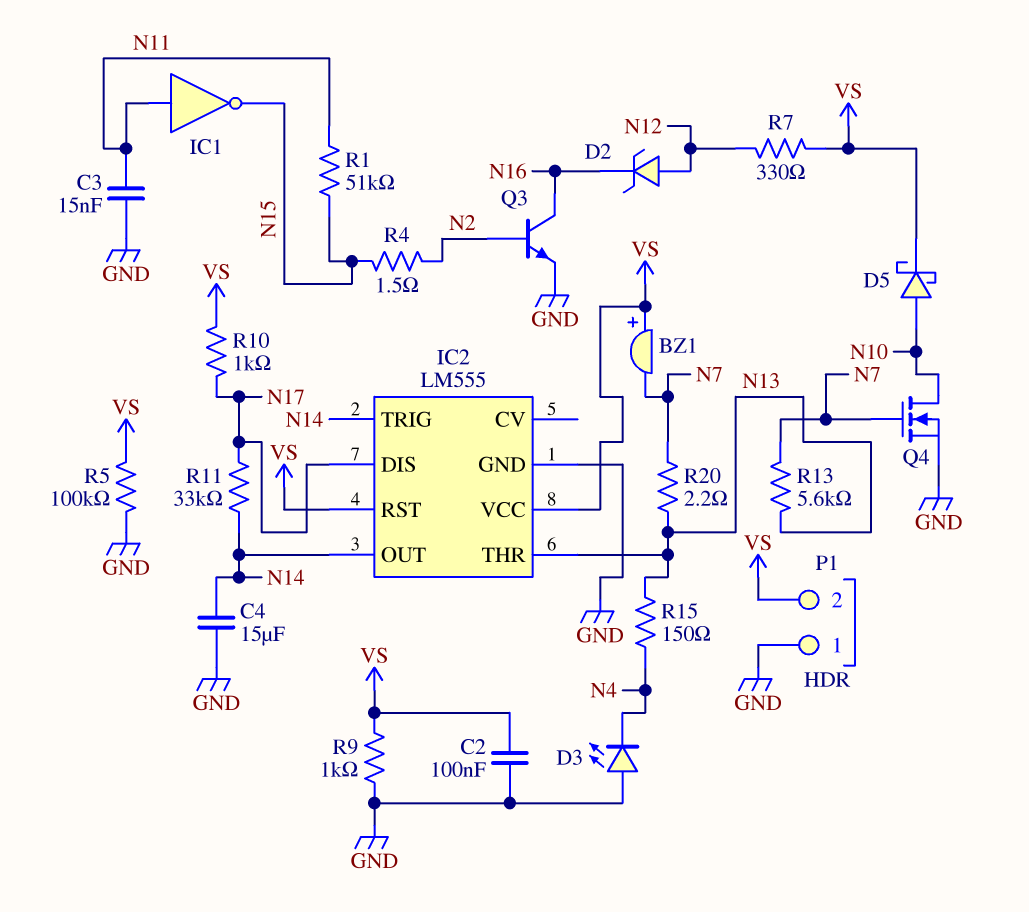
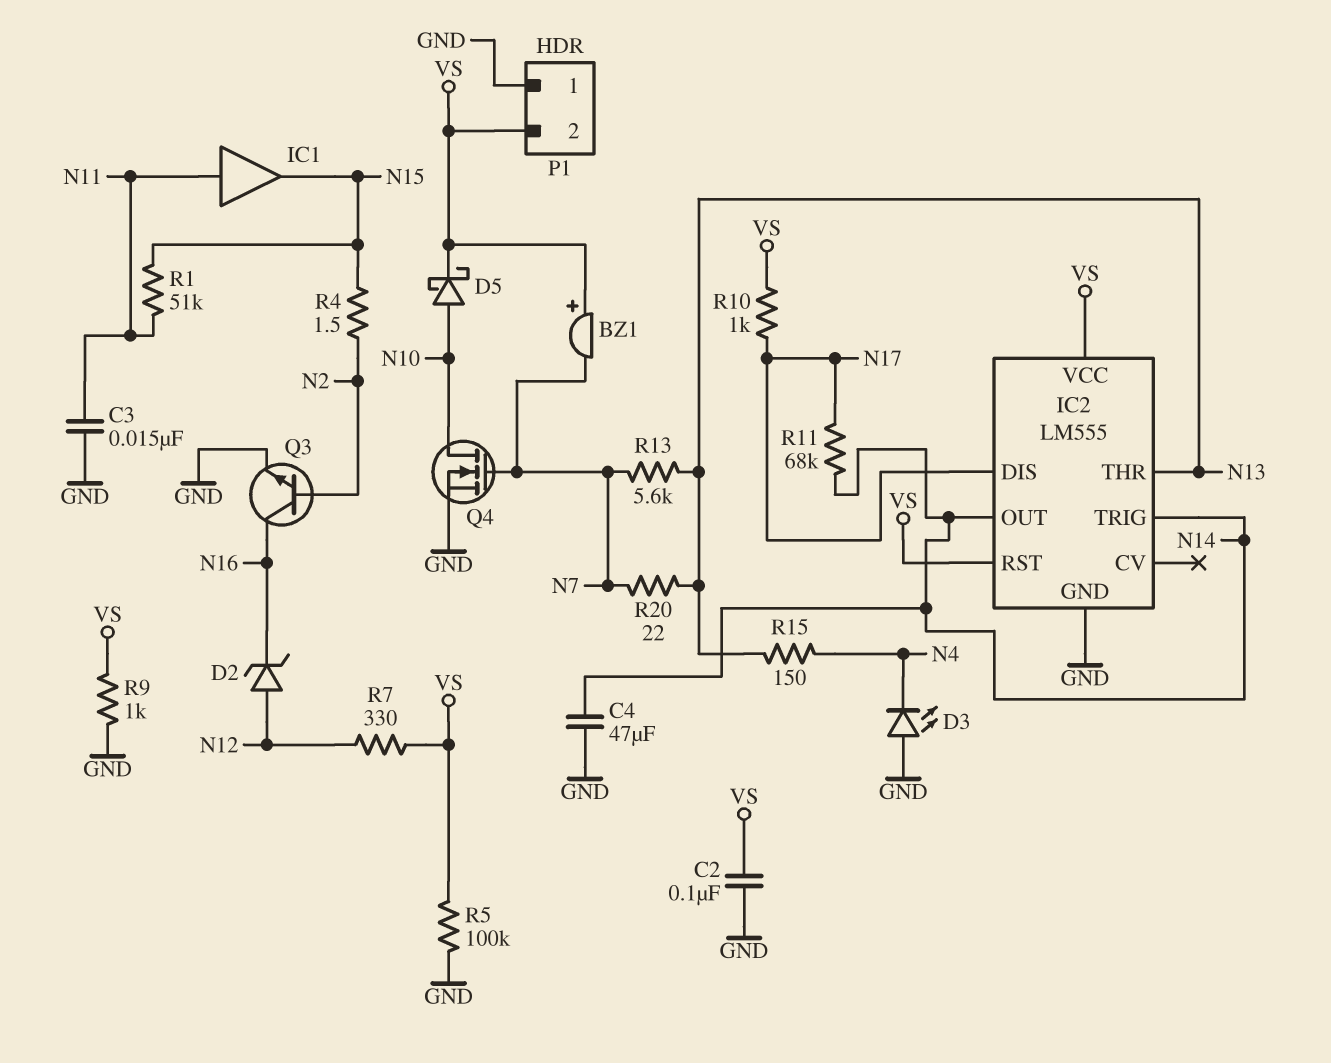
C4: 15uF (GND, N14) -> 47uF (GND, N14)
IC1: NOT (in N11, out N15) -> buffer (in N11, out N15)
R11: 33k (N14, N17) -> 68k (N14, N17)
R20: 2.2 (N7, N13) -> 22 (N7, N13)

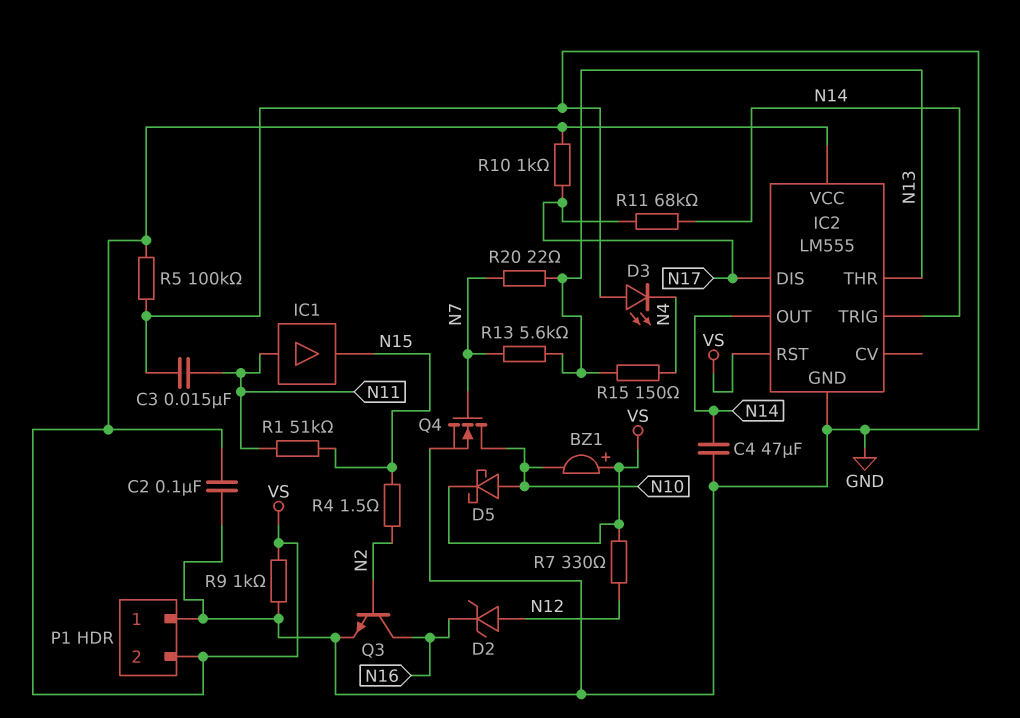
BZ1: buzzer (plus VS, minus N7) -> buzzer (plus VS, minus N10)

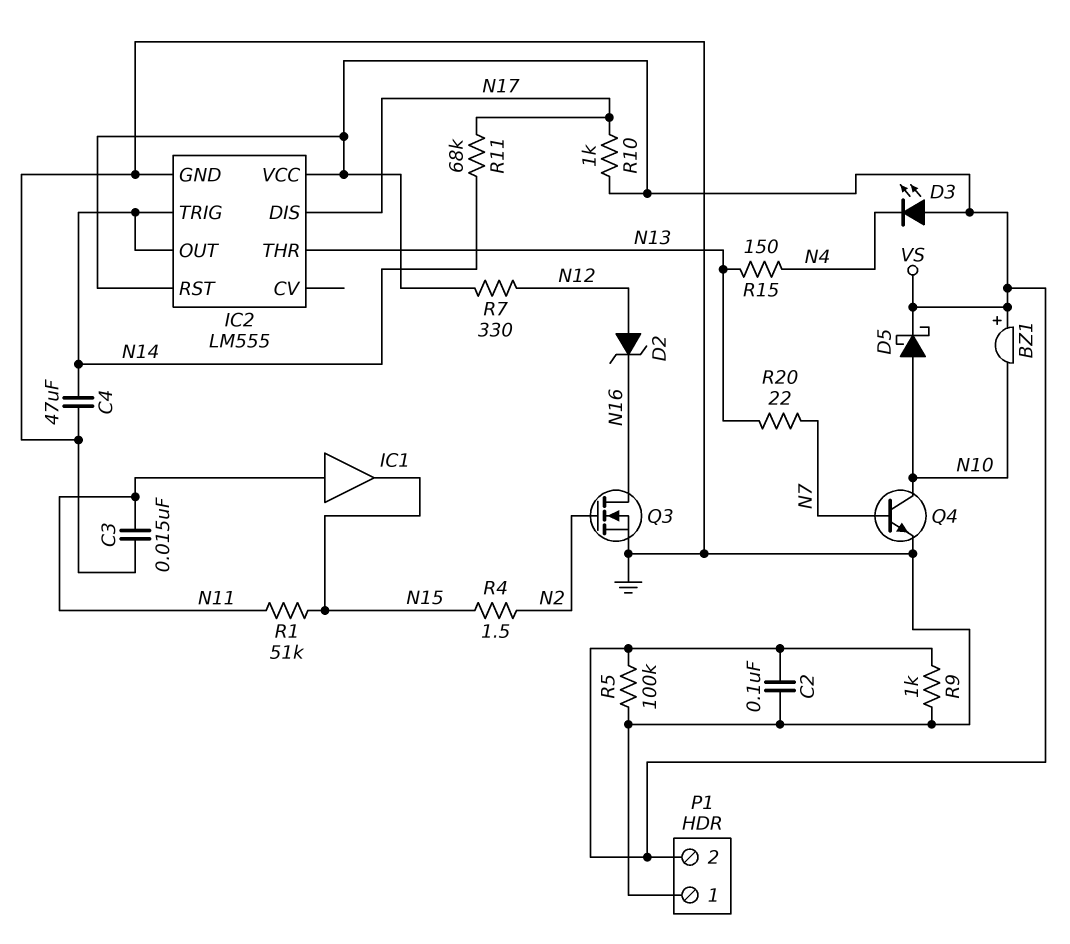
D3: LED (A GND, K N4) -> LED (A VS, K N4)
Q3: NPN (B N2, C N16, E GND) -> NMOS (G N2, D N16, S GND)
Q4: NMOS (G N7, D N10, S GND) -> NPN (B N7, C N10, E GND)
R13: 5.6k (N7, N13) -> none

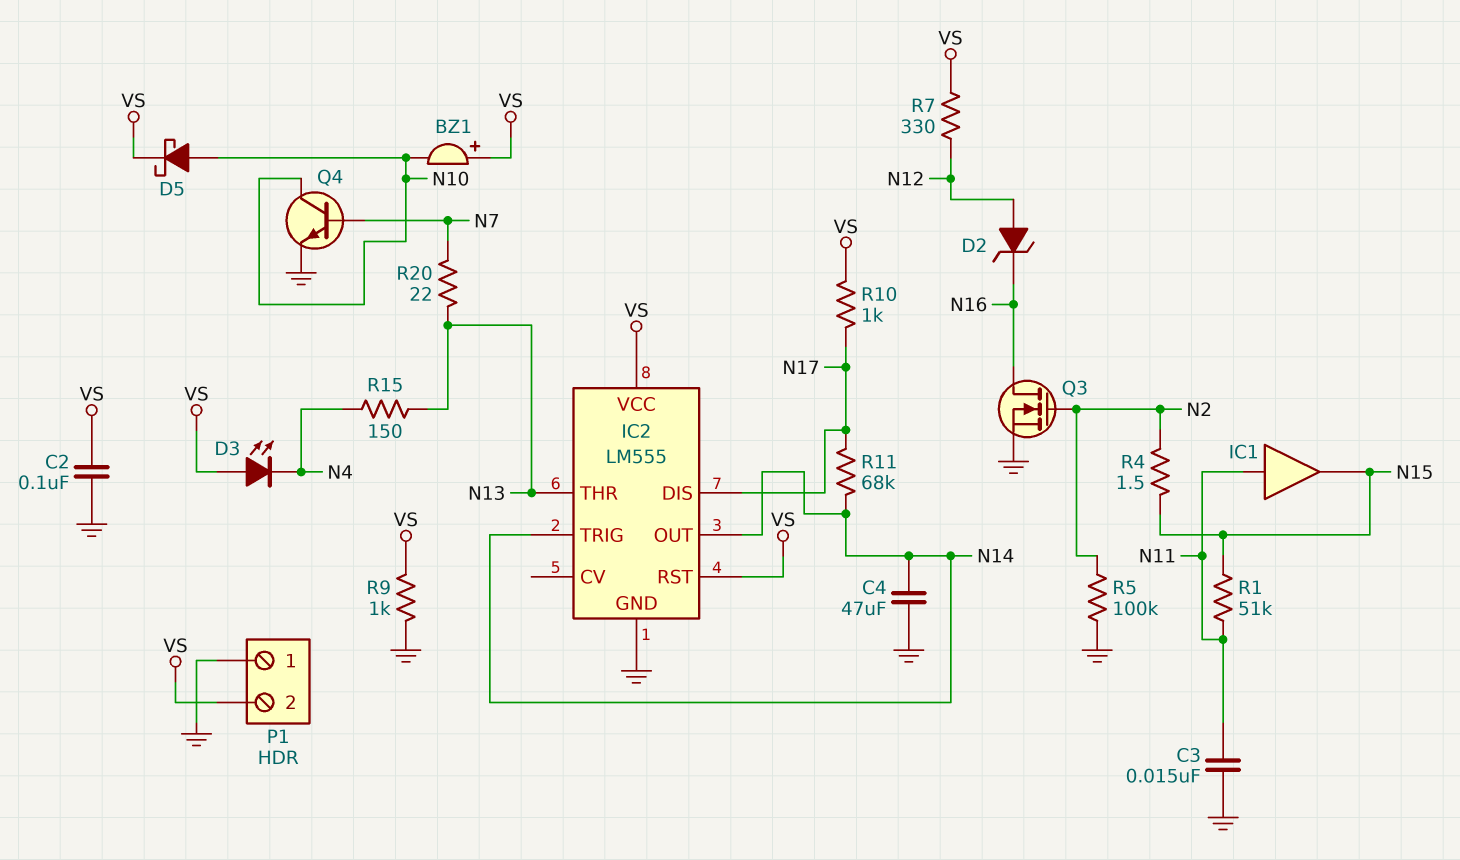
R5: 100k (GND, VS) -> 100k (GND, N2)

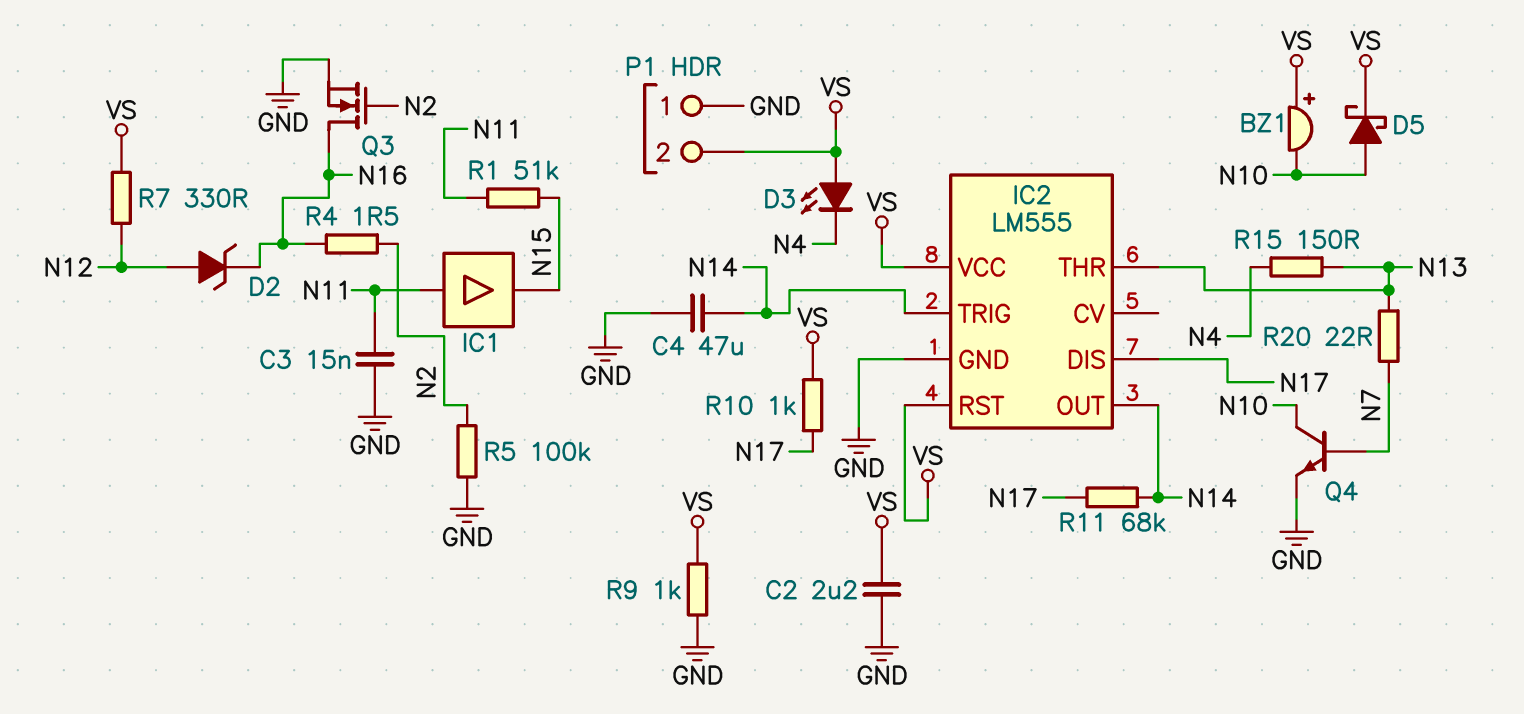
C2: 100nF (GND, VS) -> 2.2uF (GND, VS)
R4: 1.5 (N2, N15) -> 1.5 (N2, N16)

